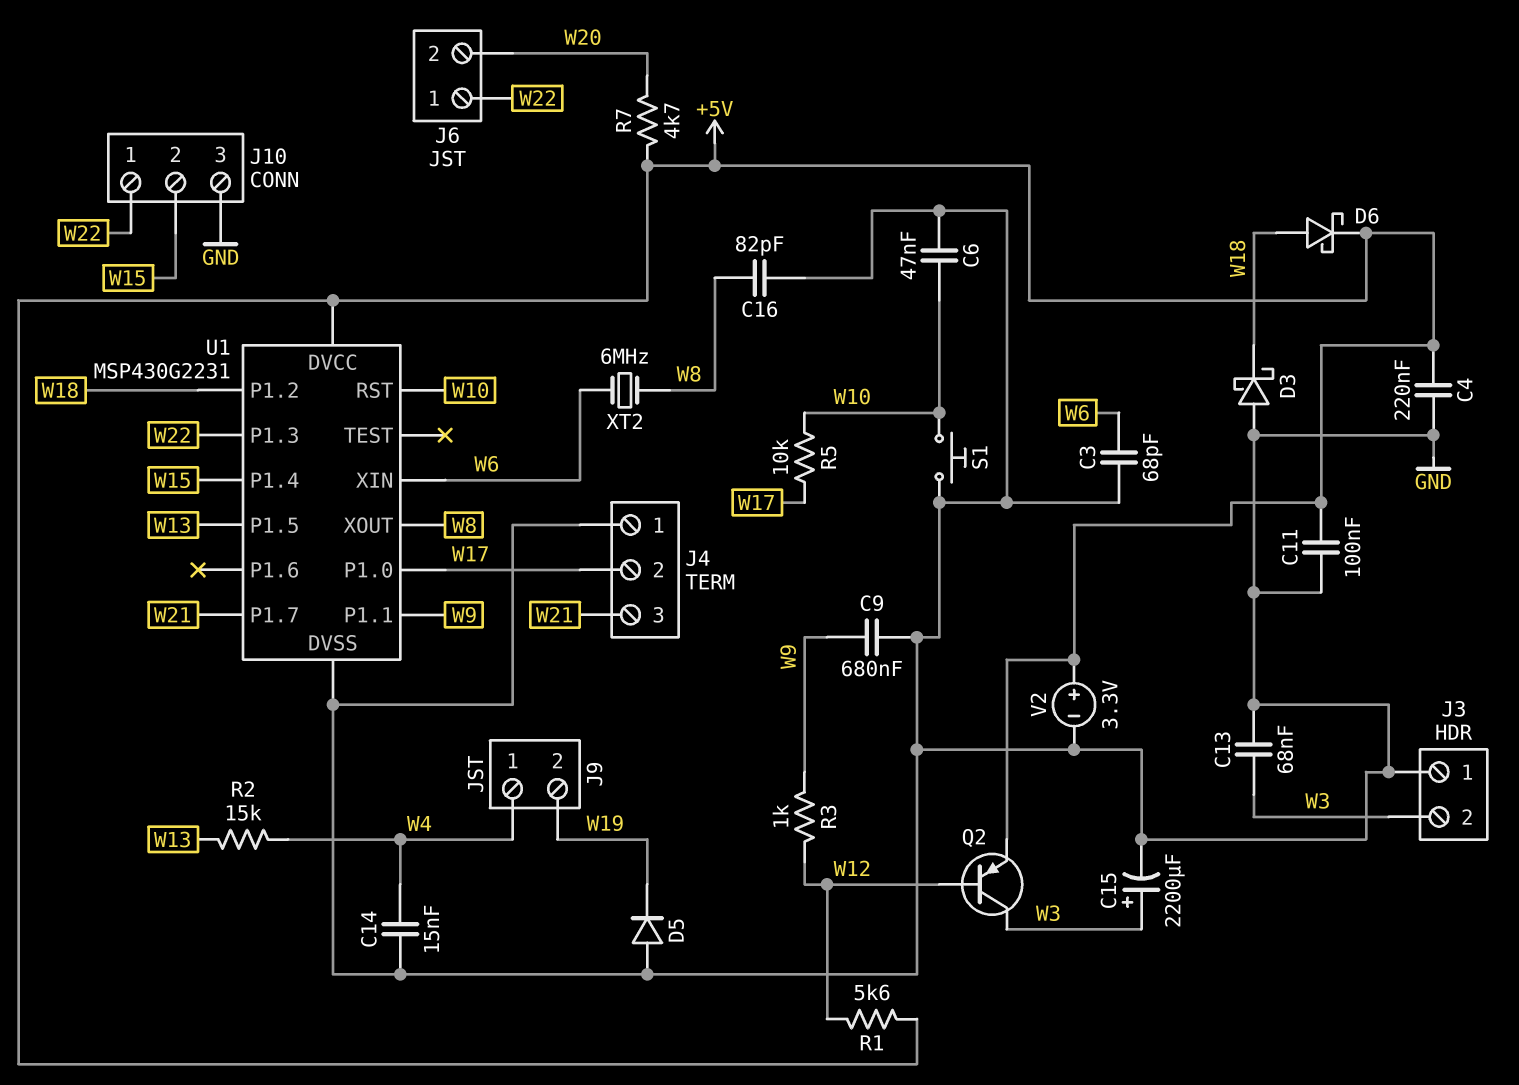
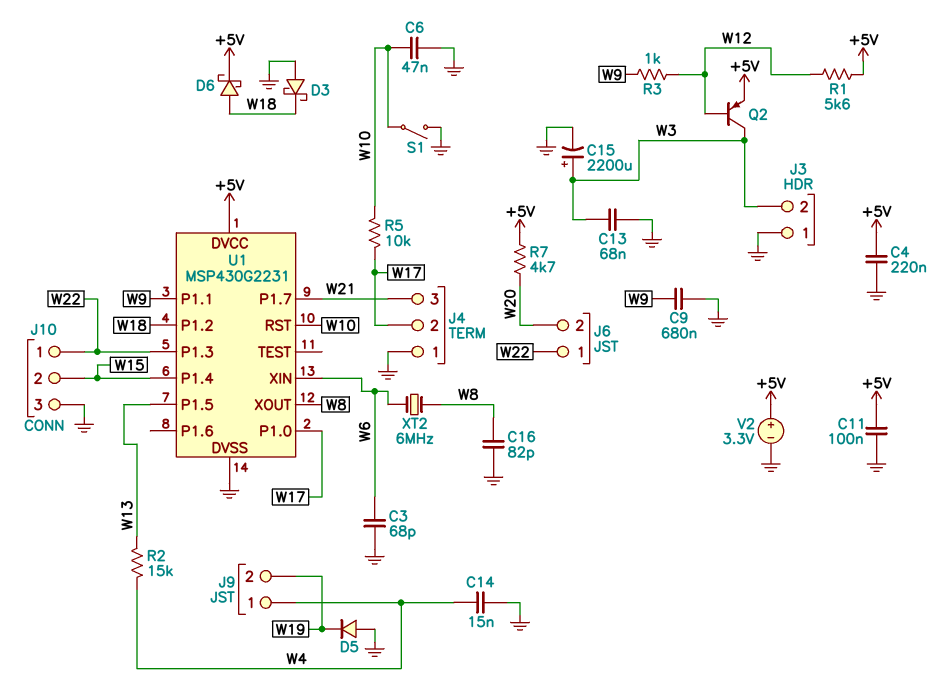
S1: button (GND, W10) -> switch (GND, W10)

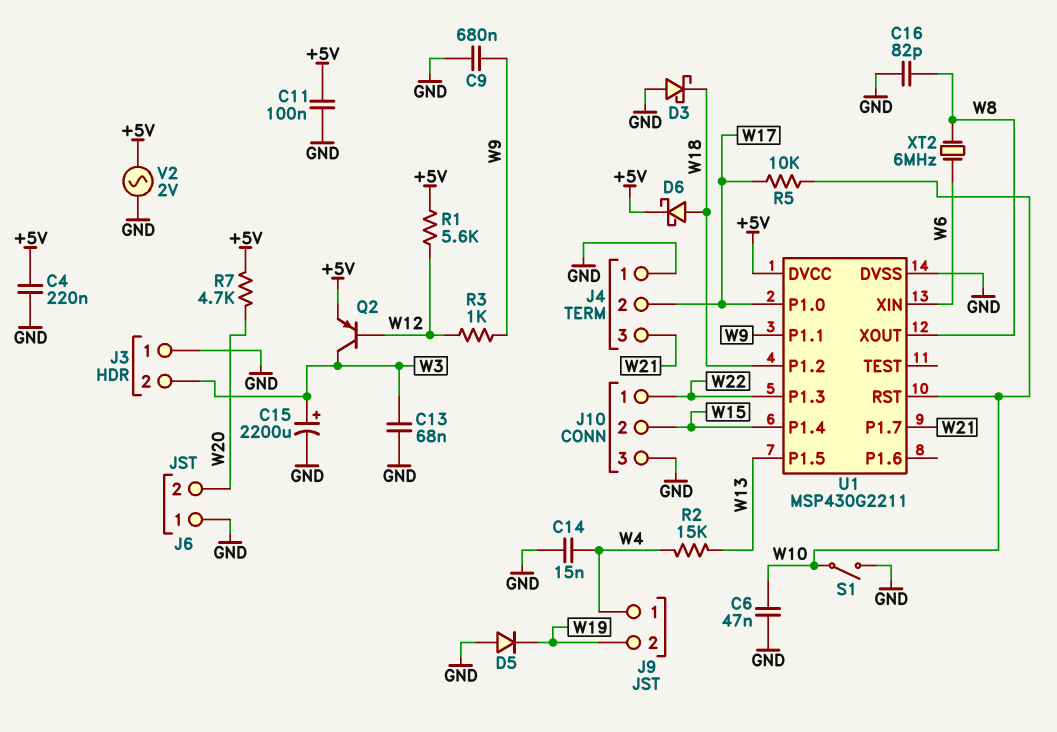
C3: 68pF (GND, W6) -> none
J6 pin 1: W22 -> GND
U1: MSP430G2231 -> MSP430G2211
V2: 3.3V (plus +5V, minus GND) -> AC 2V (+5V, GND)

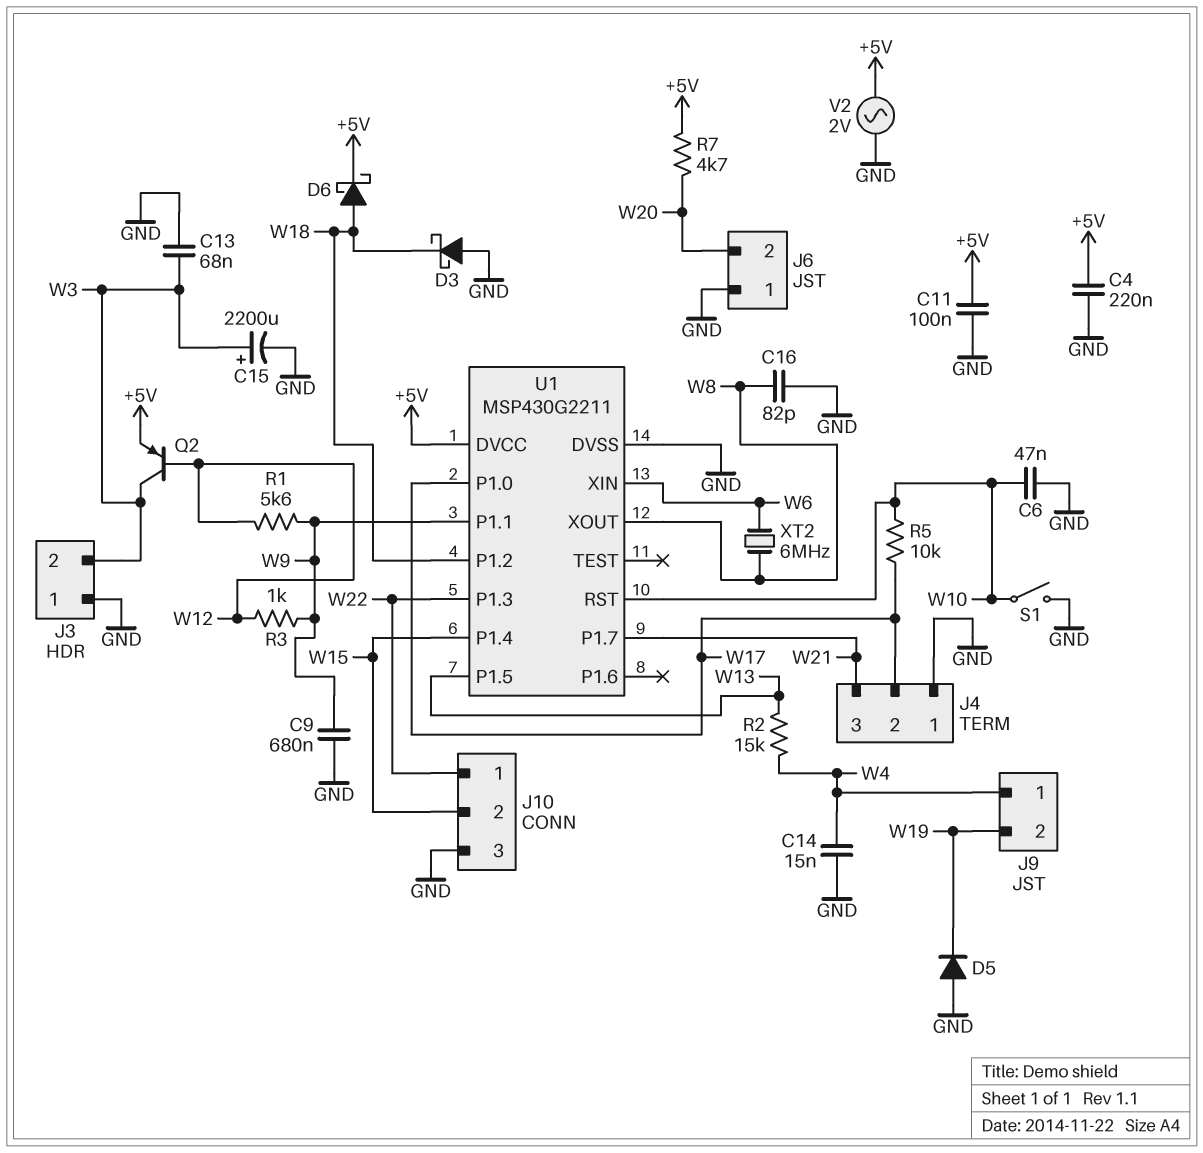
R1: 5.6k (+5V, W12) -> 5.6k (W9, W12)

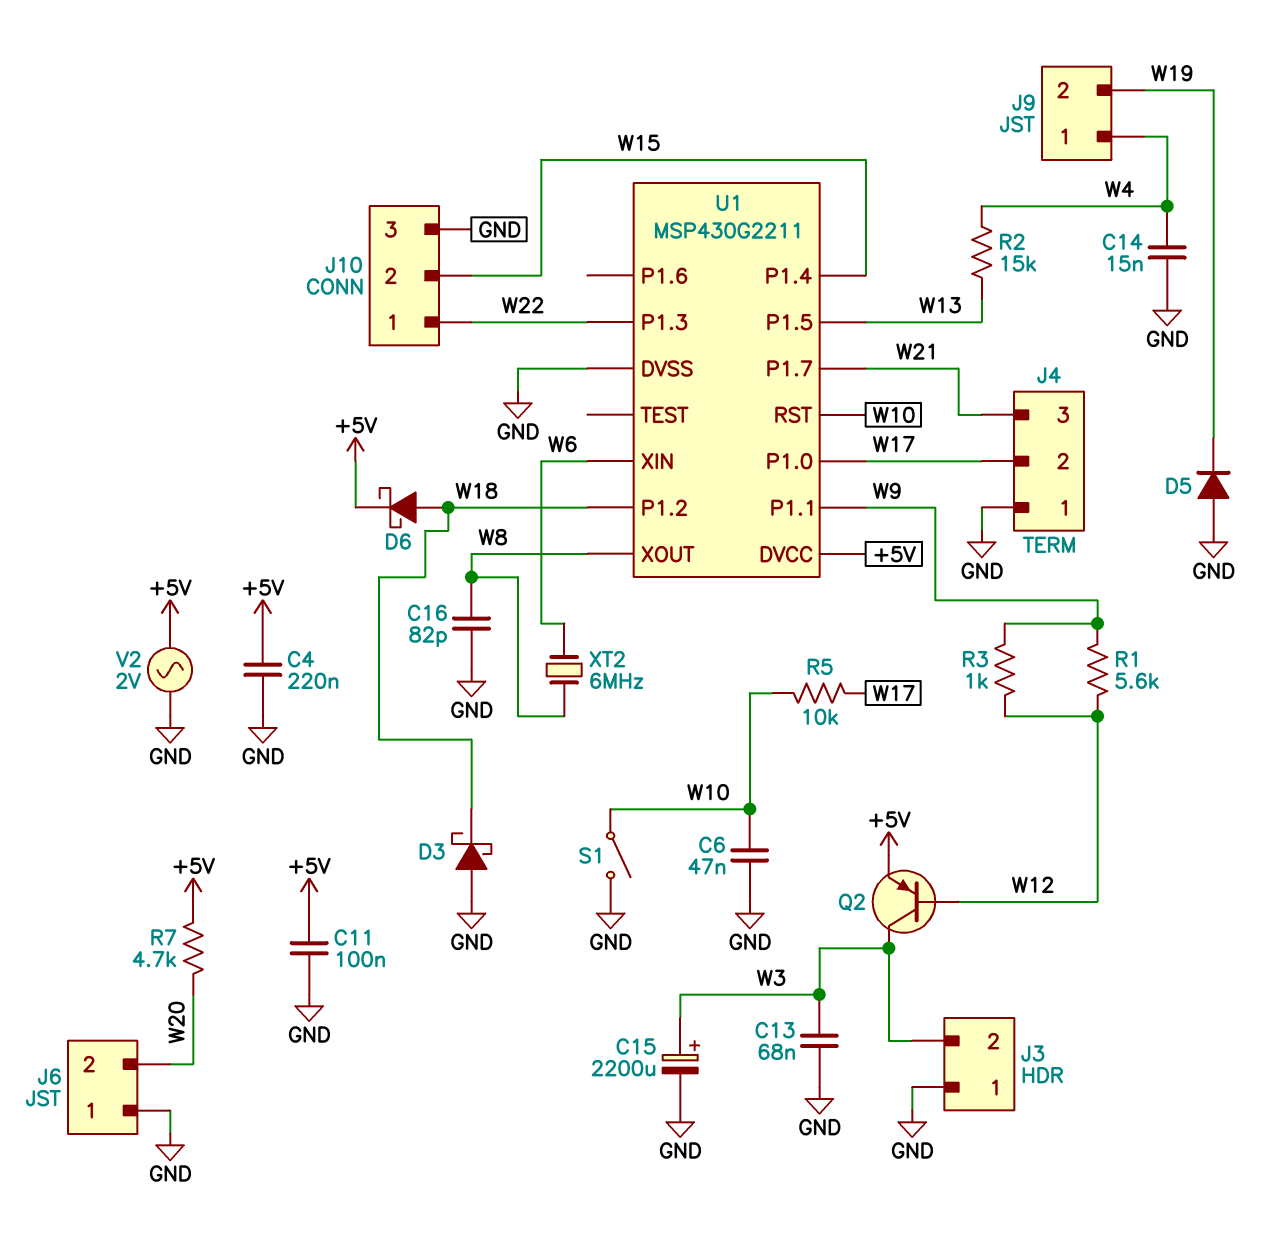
C9: 680nF (GND, W9) -> none

